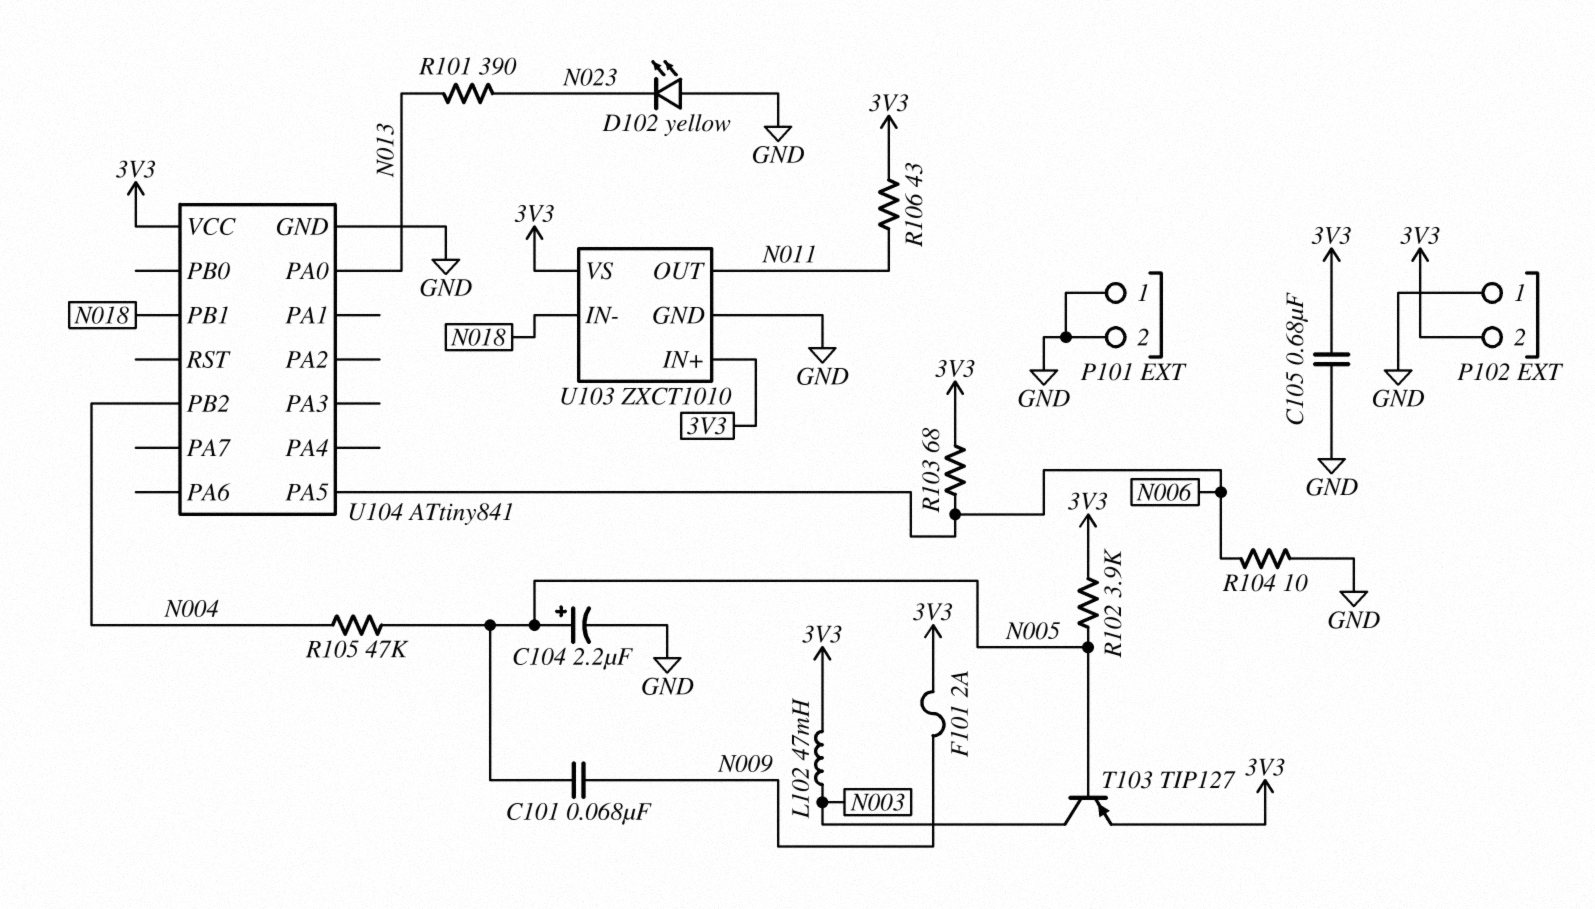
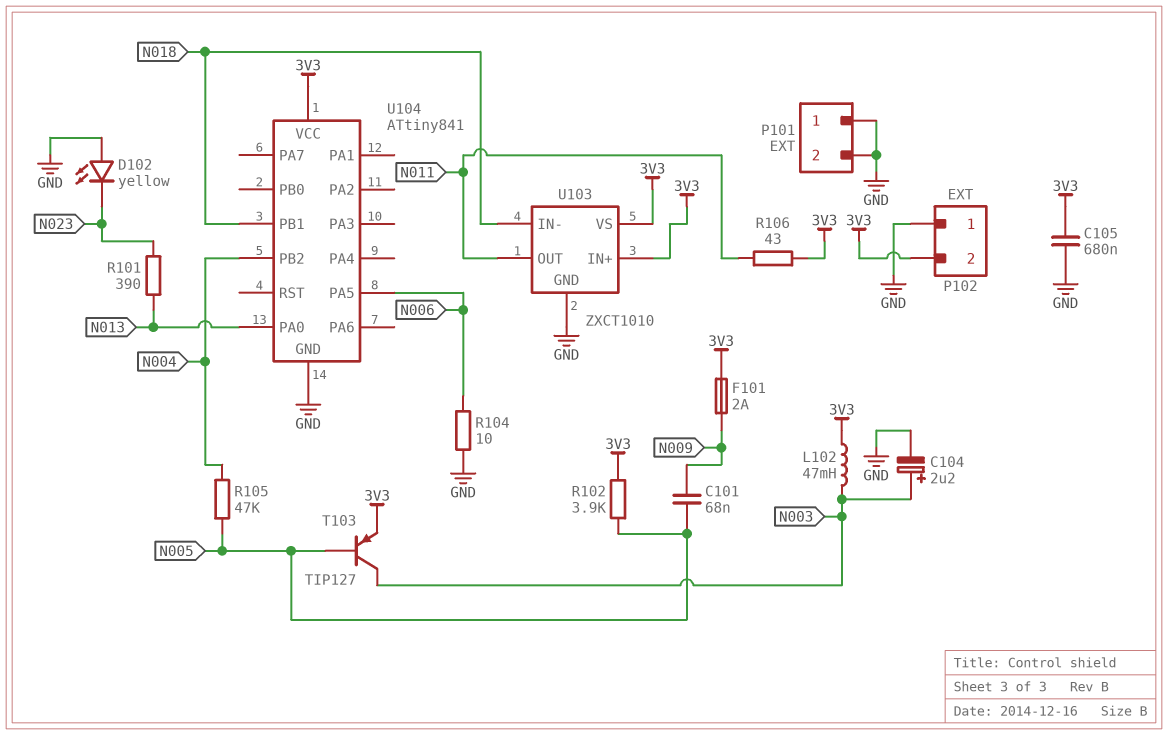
C104: 2.2uF (plus N005, minus GND) -> 2.2uF (plus N003, minus GND)
R103: 68 (3V3, N006) -> none

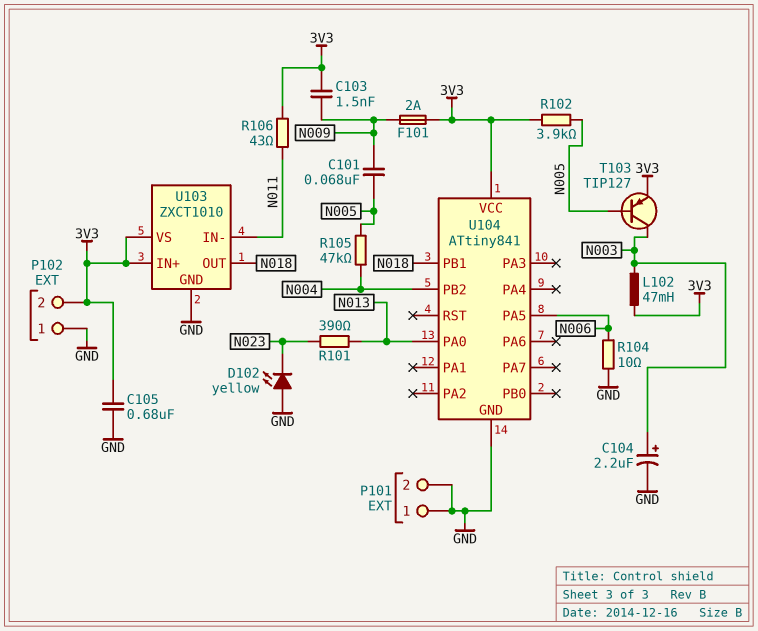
C103: none -> 1.5nF (3V3, N009)
U103 pin IN-: N018 -> N011
U103 pin OUT: N011 -> N018

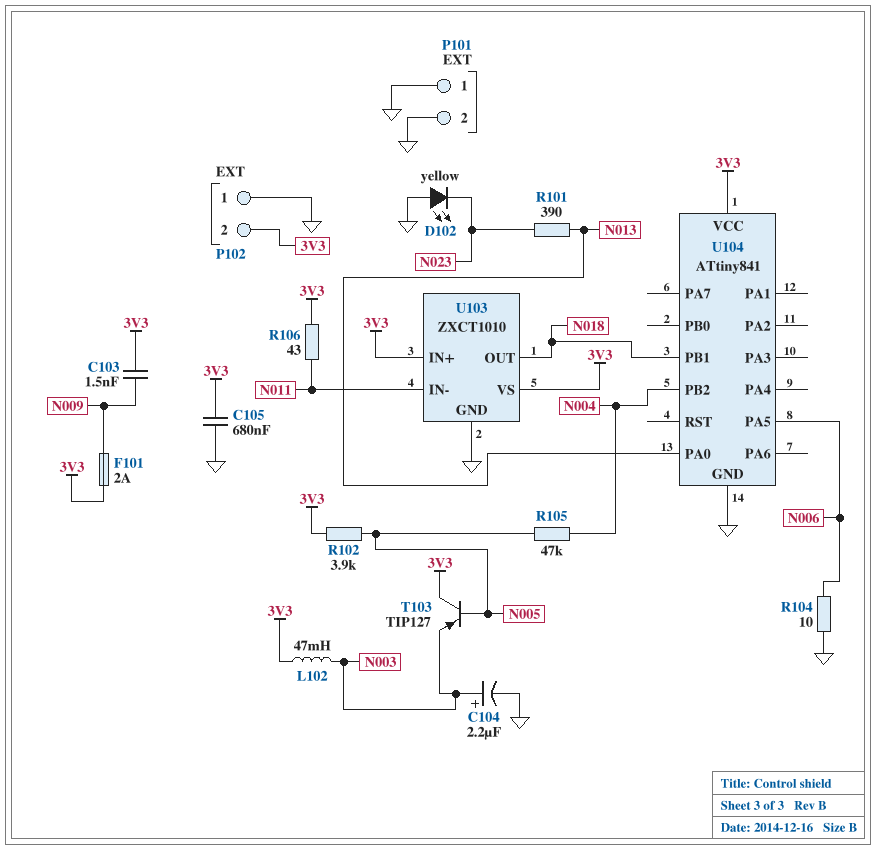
C101: 68nF (N005, N009) -> none
T103: PNP TIP127 (B N005, C N003, E 3V3) -> PNP TIP127 (B N005, C 3V3, E N003)

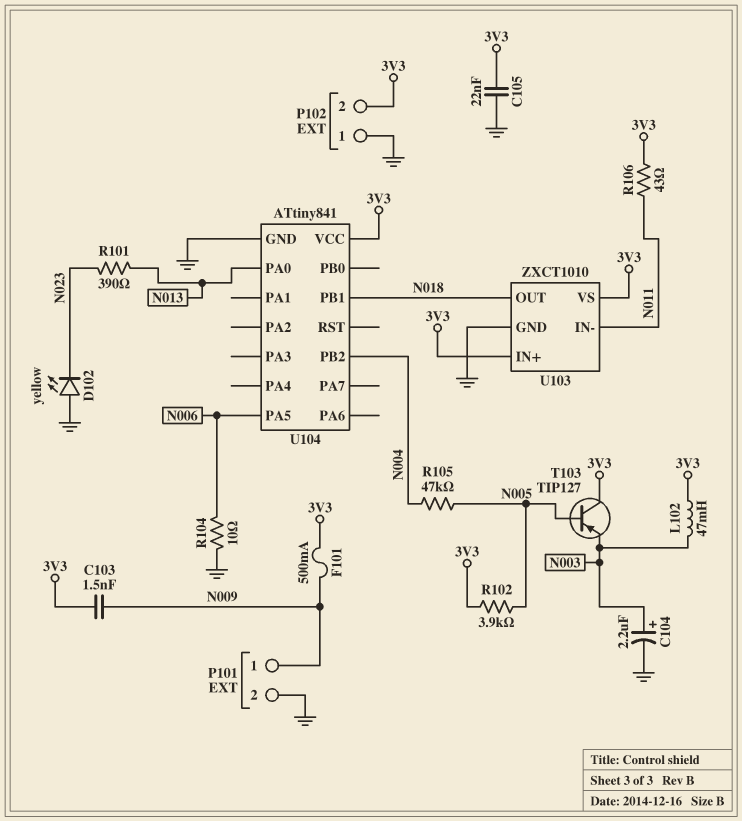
C105: 680nF (3V3, GND) -> 22nF (3V3, GND)
F101: 2A (3V3, N009) -> 500mA (3V3, N009)
P101 pin 1: GND -> N009

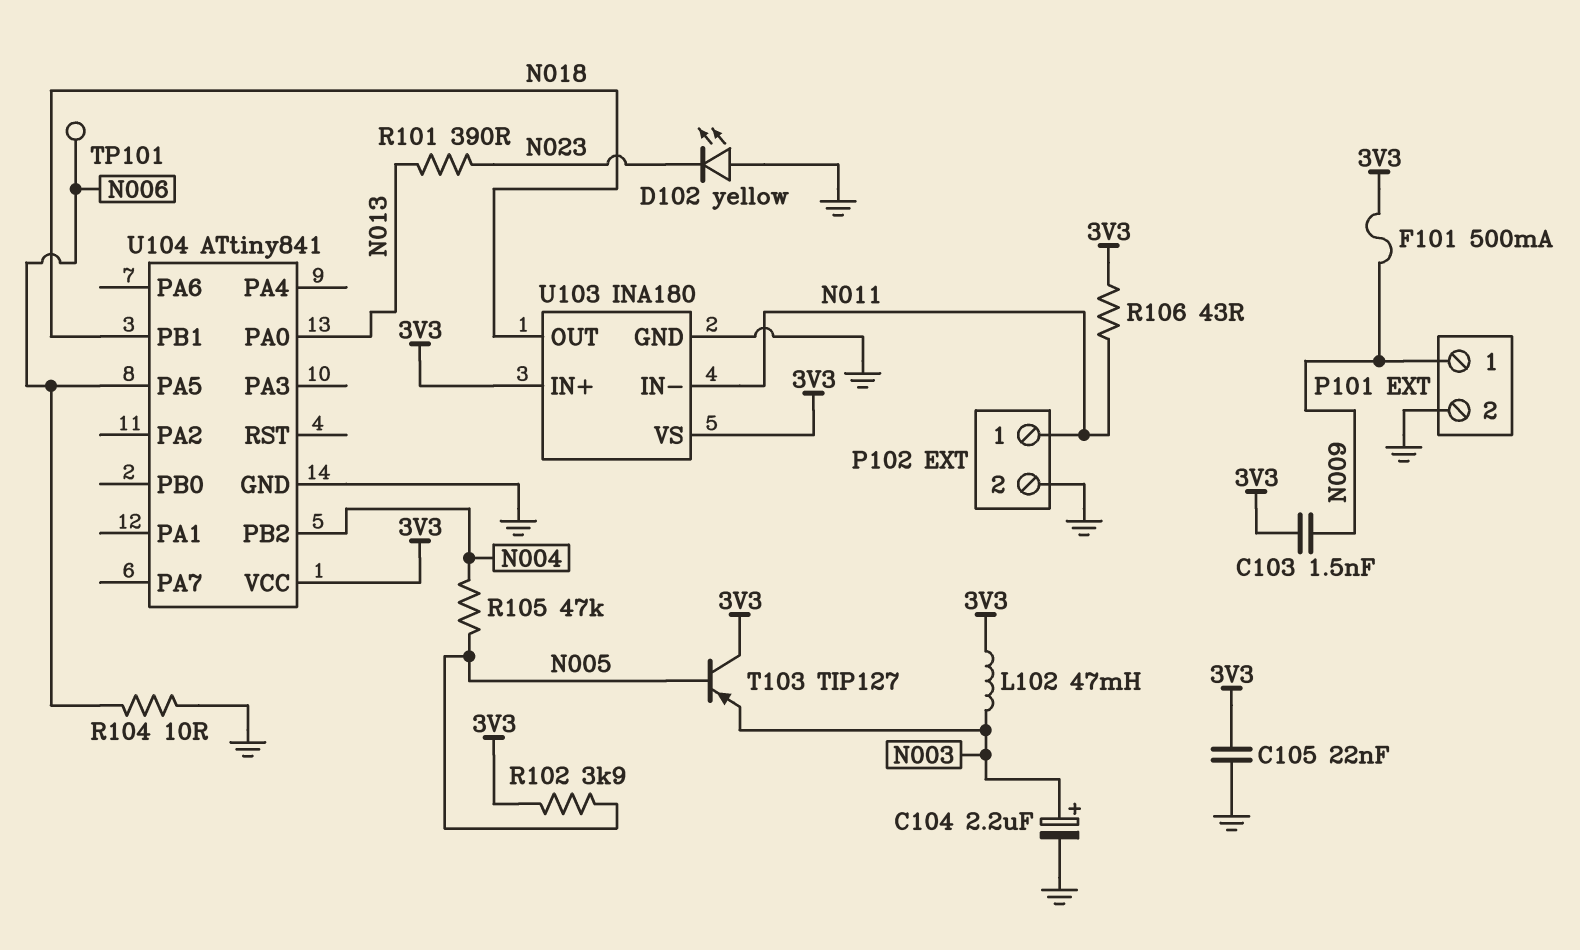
P102 pin 1: GND -> N011
P102 pin 2: 3V3 -> GND
TP101: none -> test point (N006)
U103: ZXCT1010 -> INA180

